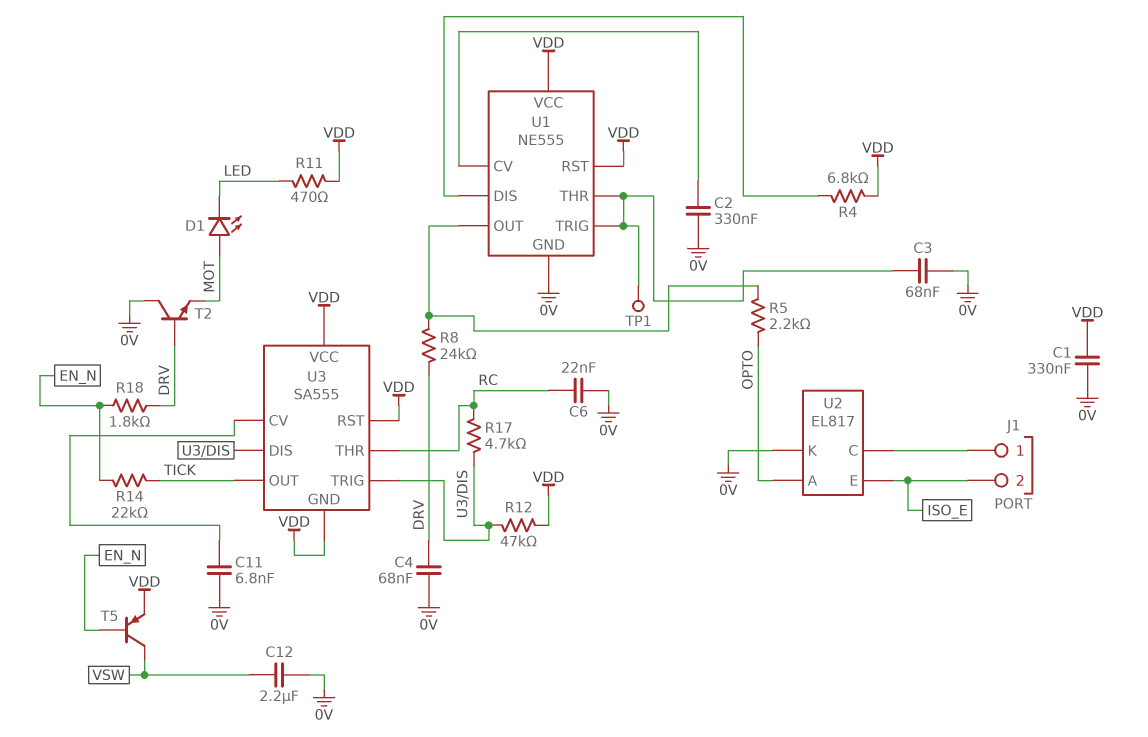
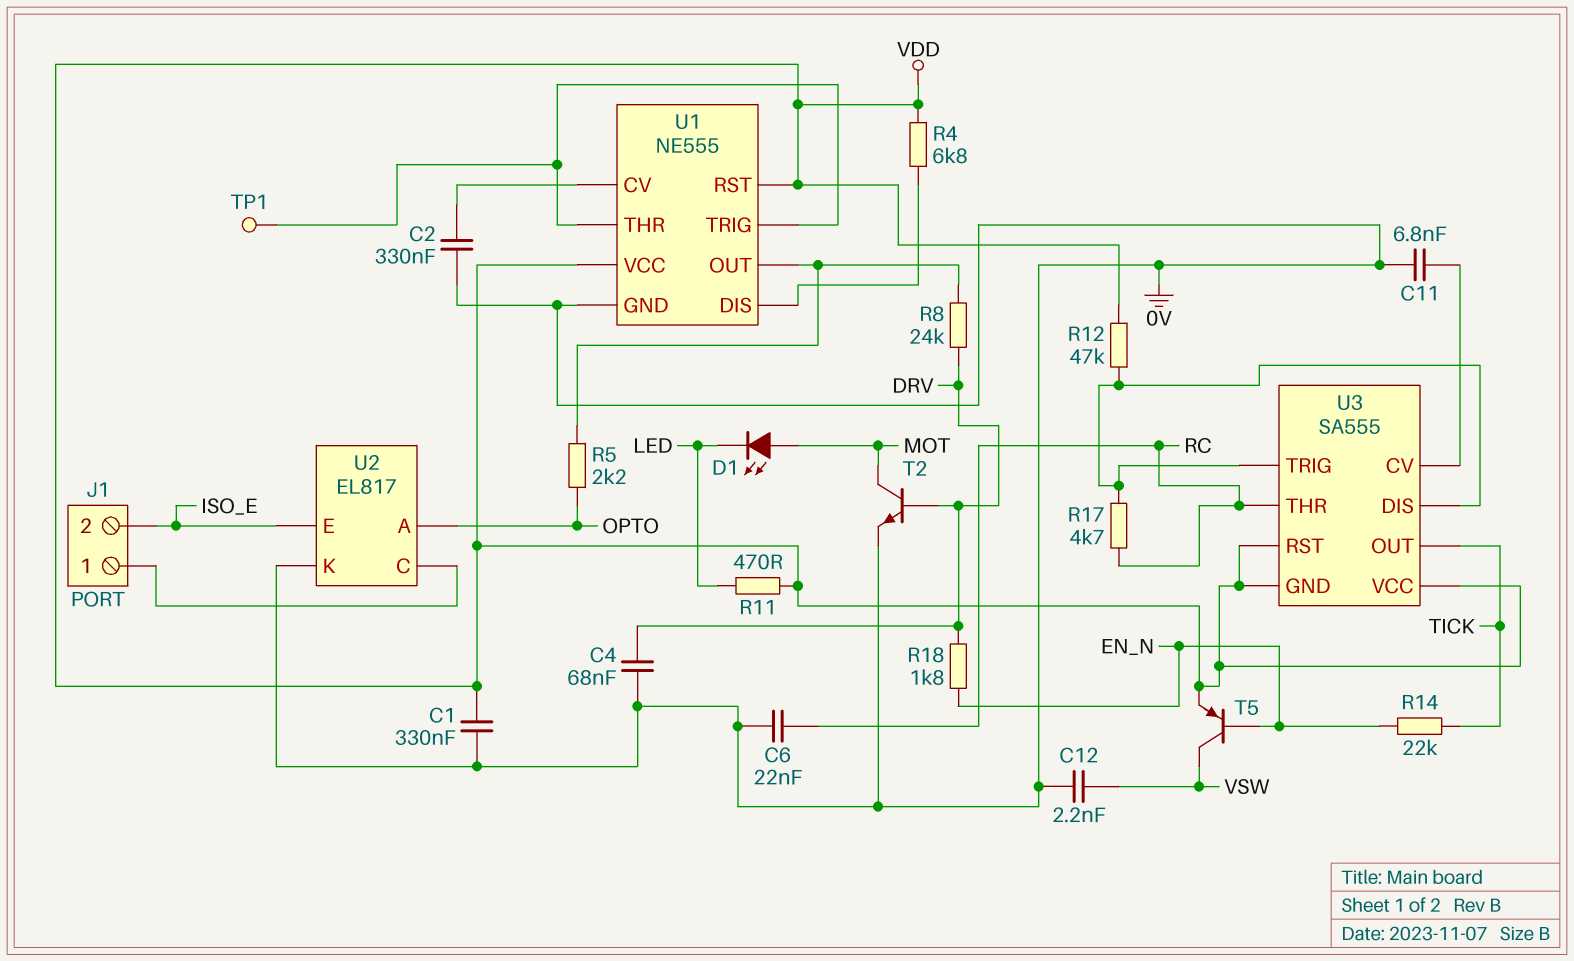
C3: 68nF (0V, U1/THR) -> none
C12: 2.2uF (0V, VSW) -> 2.2nF (0V, VSW)
T2: NPN (B DRV, C 0V, E MOT) -> NPN (B DRV, C MOT, E 0V)

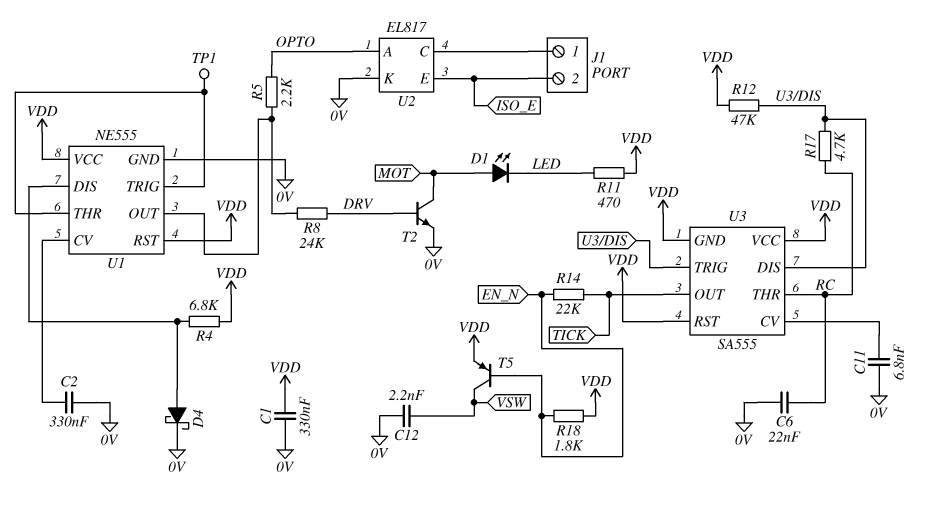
C4: 68nF (0V, DRV) -> none
D4: none -> schottky (A U1/DIS, K 0V)
R18: 1.8k (DRV, EN_N) -> 1.8k (EN_N, VDD)

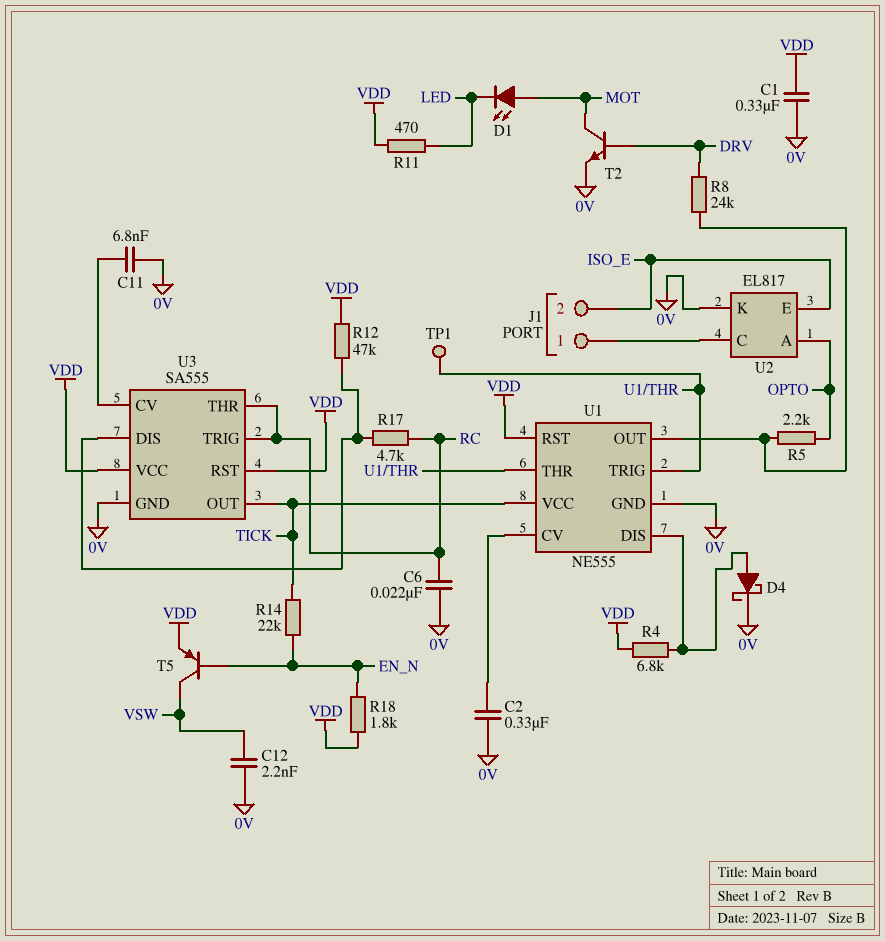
U1 pin VCC: VDD -> TICK
U3 pin GND: VDD -> 0V
U3 pin TRIG: U3/DIS -> RC

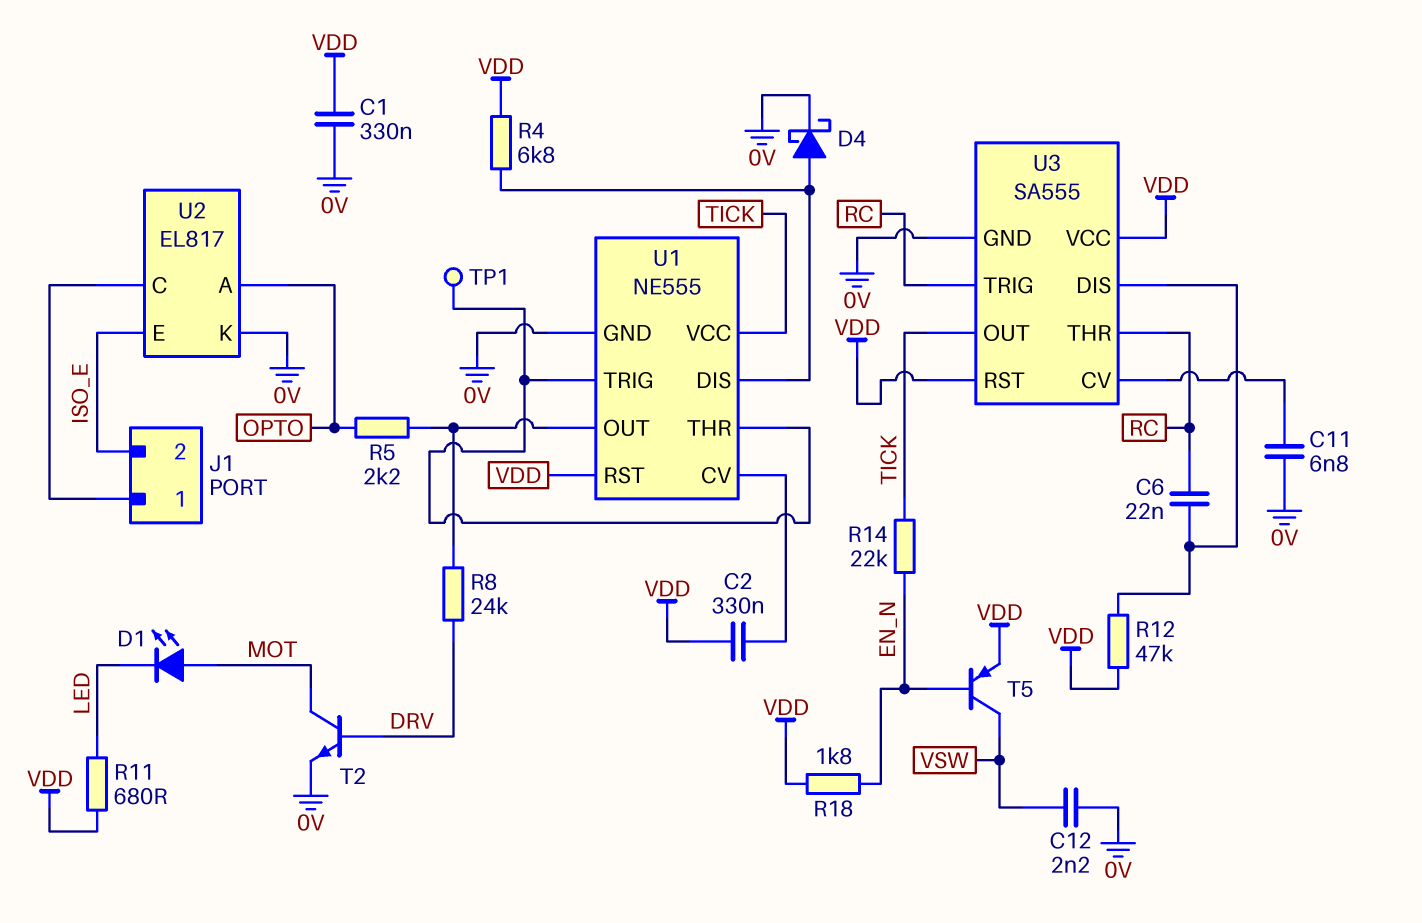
C2: 330nF (0V, U1/CV) -> 330nF (U1/CV, VDD)
C6: 22nF (0V, RC) -> 22nF (RC, U3/DIS)
R11: 470 (LED, VDD) -> 680 (LED, VDD)
R17: 4.7k (RC, U3/DIS) -> none

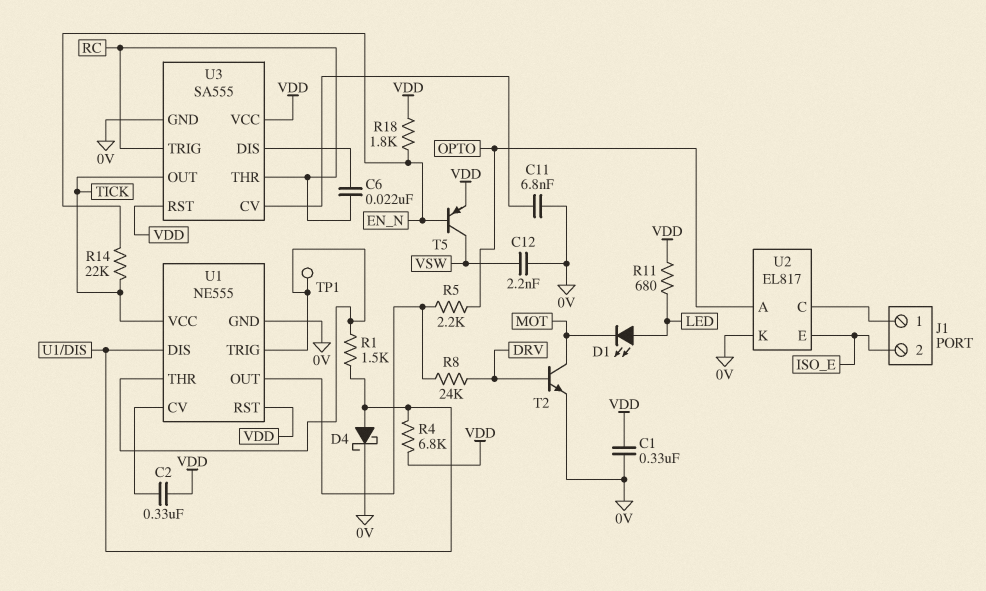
D1: LED (A MOT, K LED) -> LED (A LED, K MOT)
R1: none -> 1.5k (U1/DIS, U1/THR)
R12: 47k (U3/DIS, VDD) -> none

